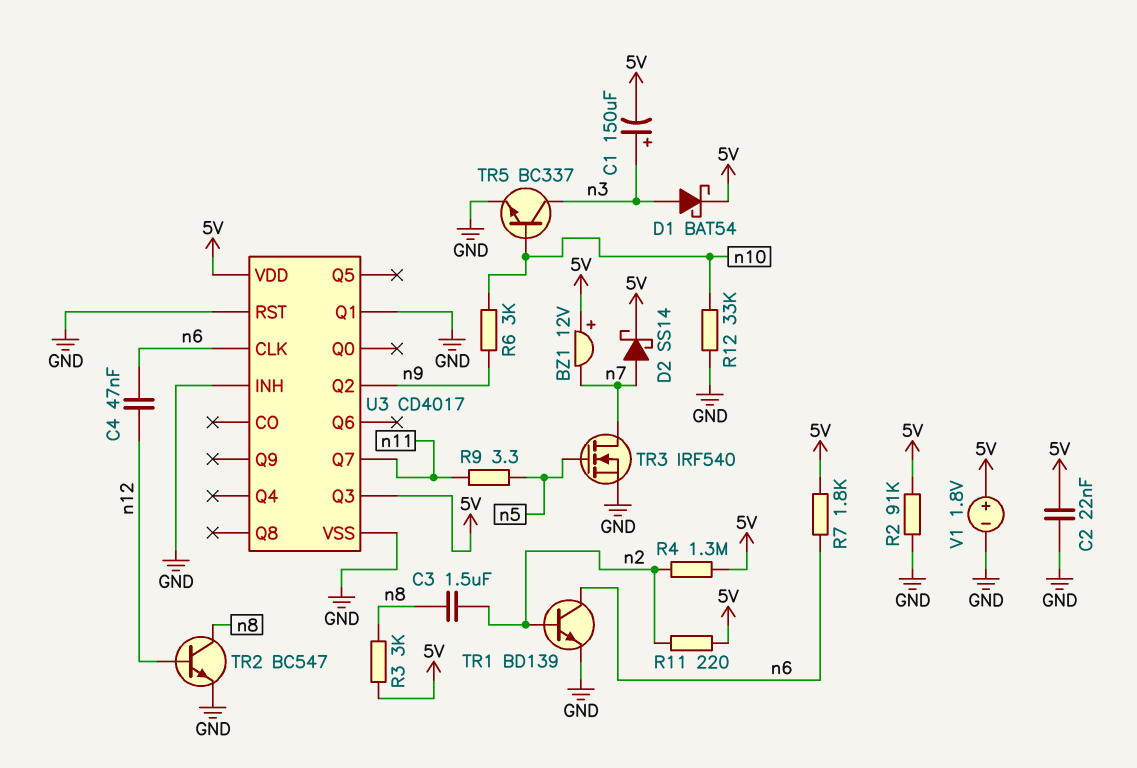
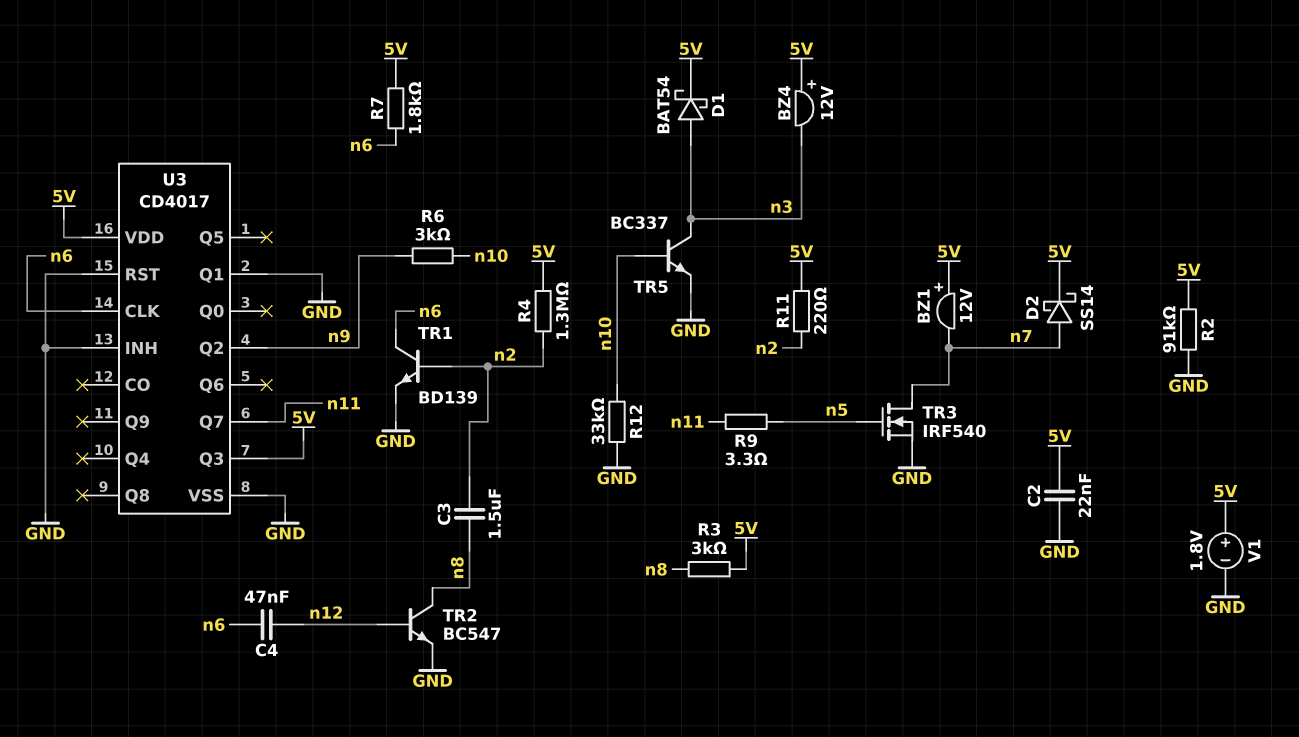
BZ4: none -> buzzer 12V (plus 5V, minus n3)
C1: 150uF (plus n3, minus 5V) -> none

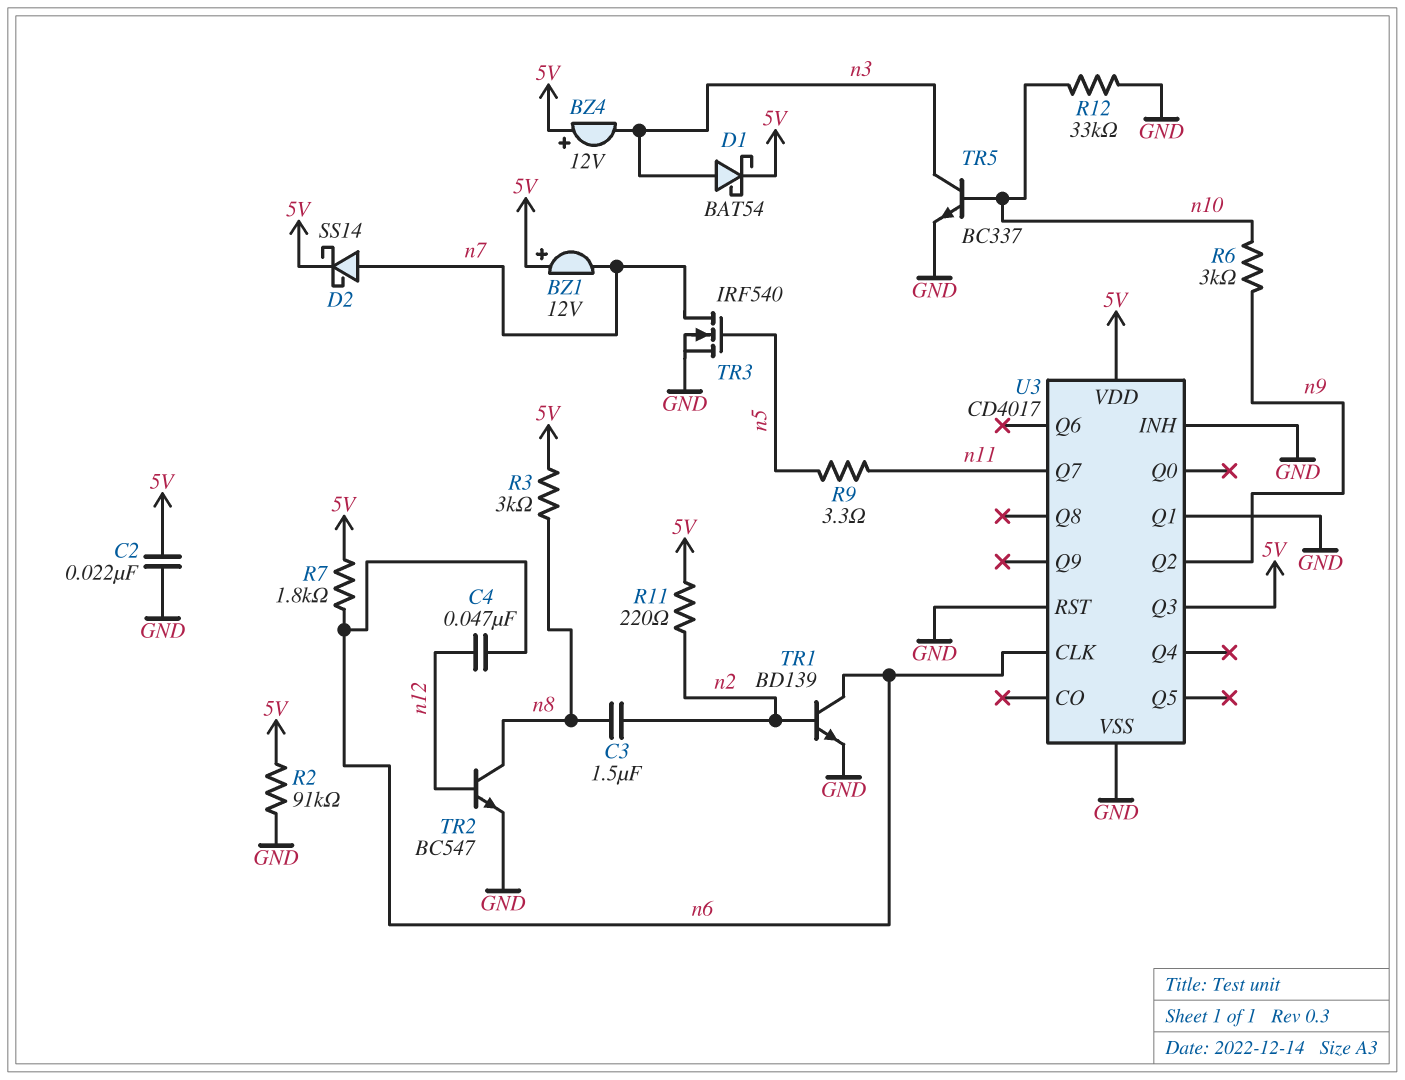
R4: 1.3M (5V, n2) -> none
V1: 1.8V (plus 5V, minus GND) -> none

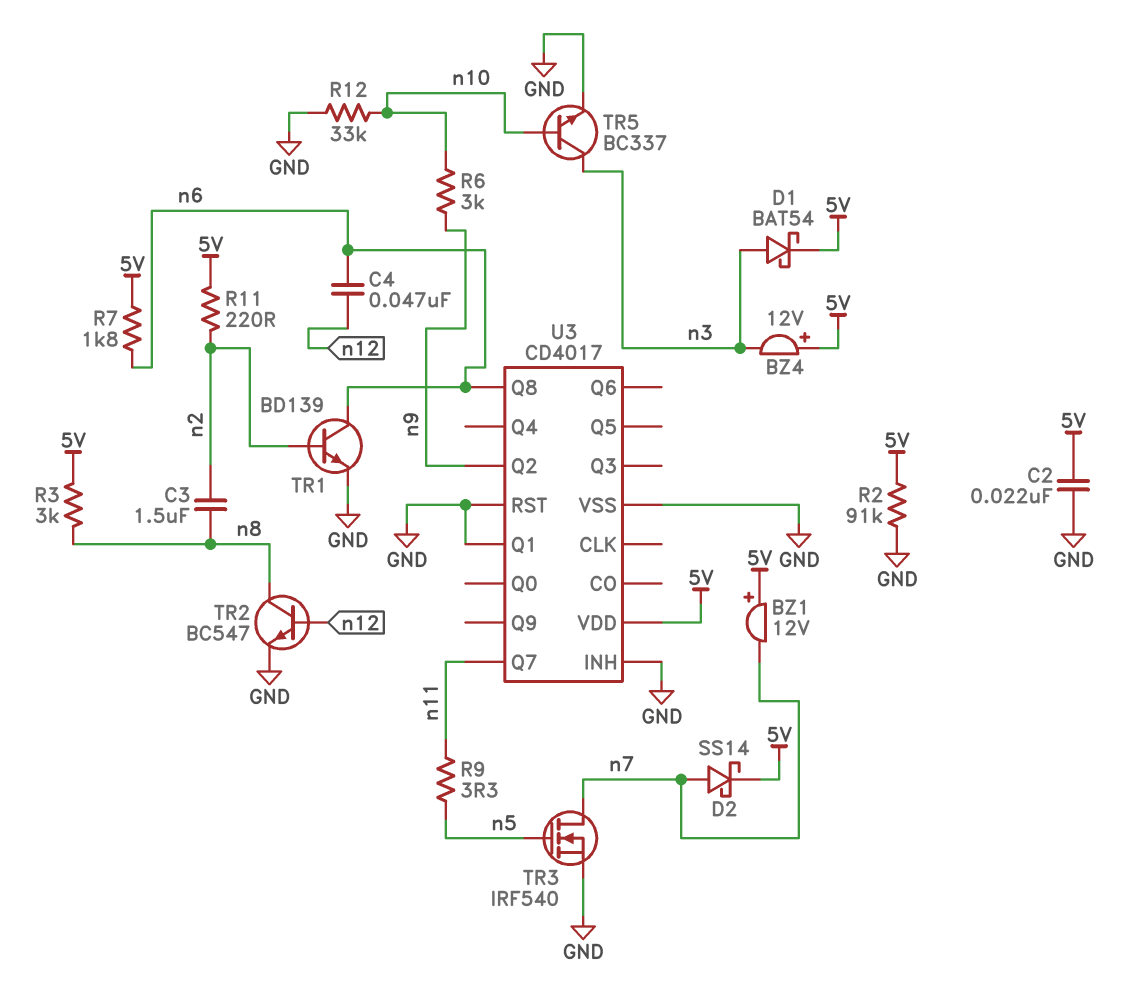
U3 pin CLK: n6 -> none
U3 pin Q3: 5V -> none
U3 pin Q8: none -> n6

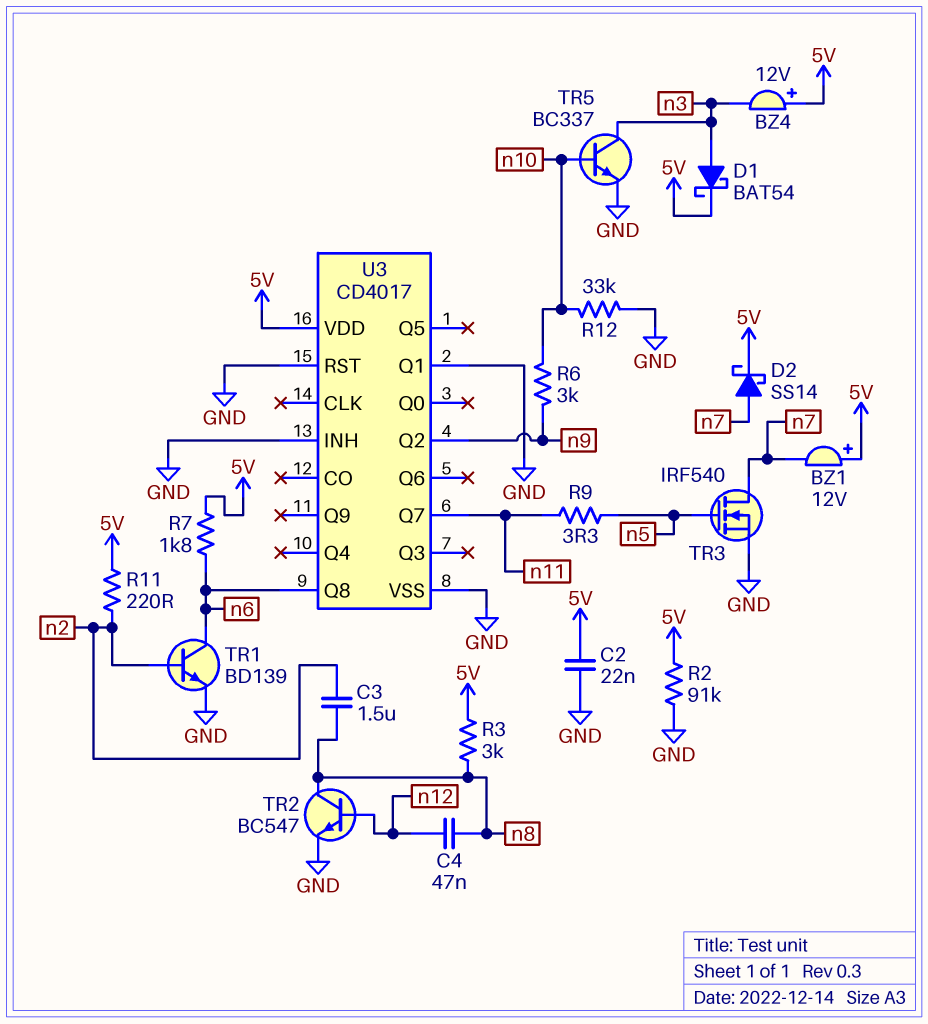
C4: 47nF (n6, n12) -> 47nF (n8, n12)

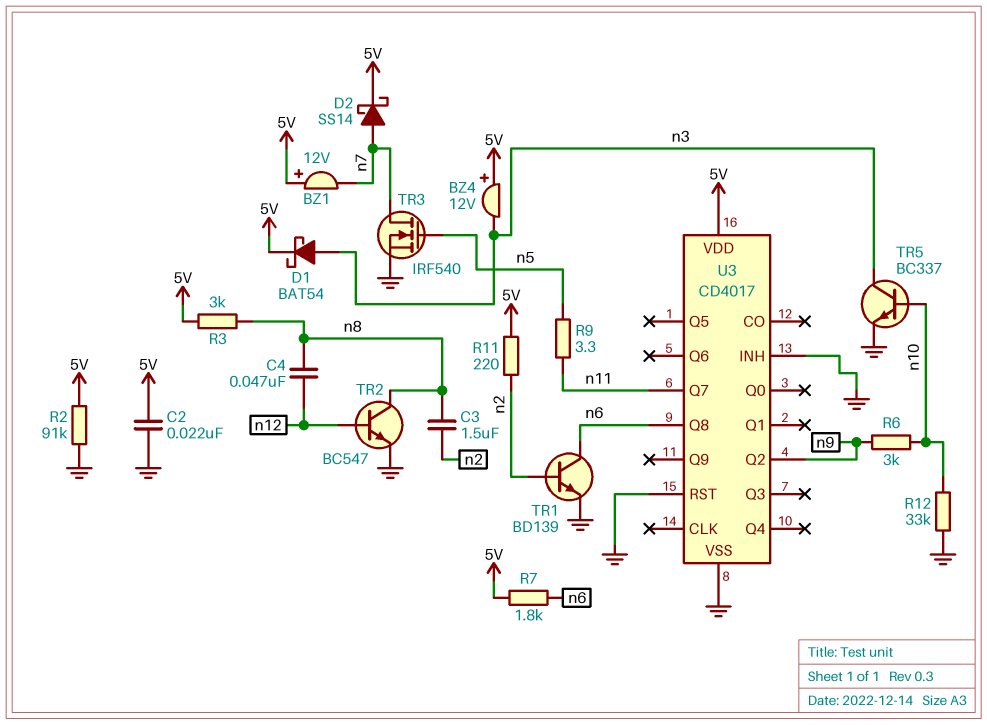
U3 pin Q1: GND -> none

